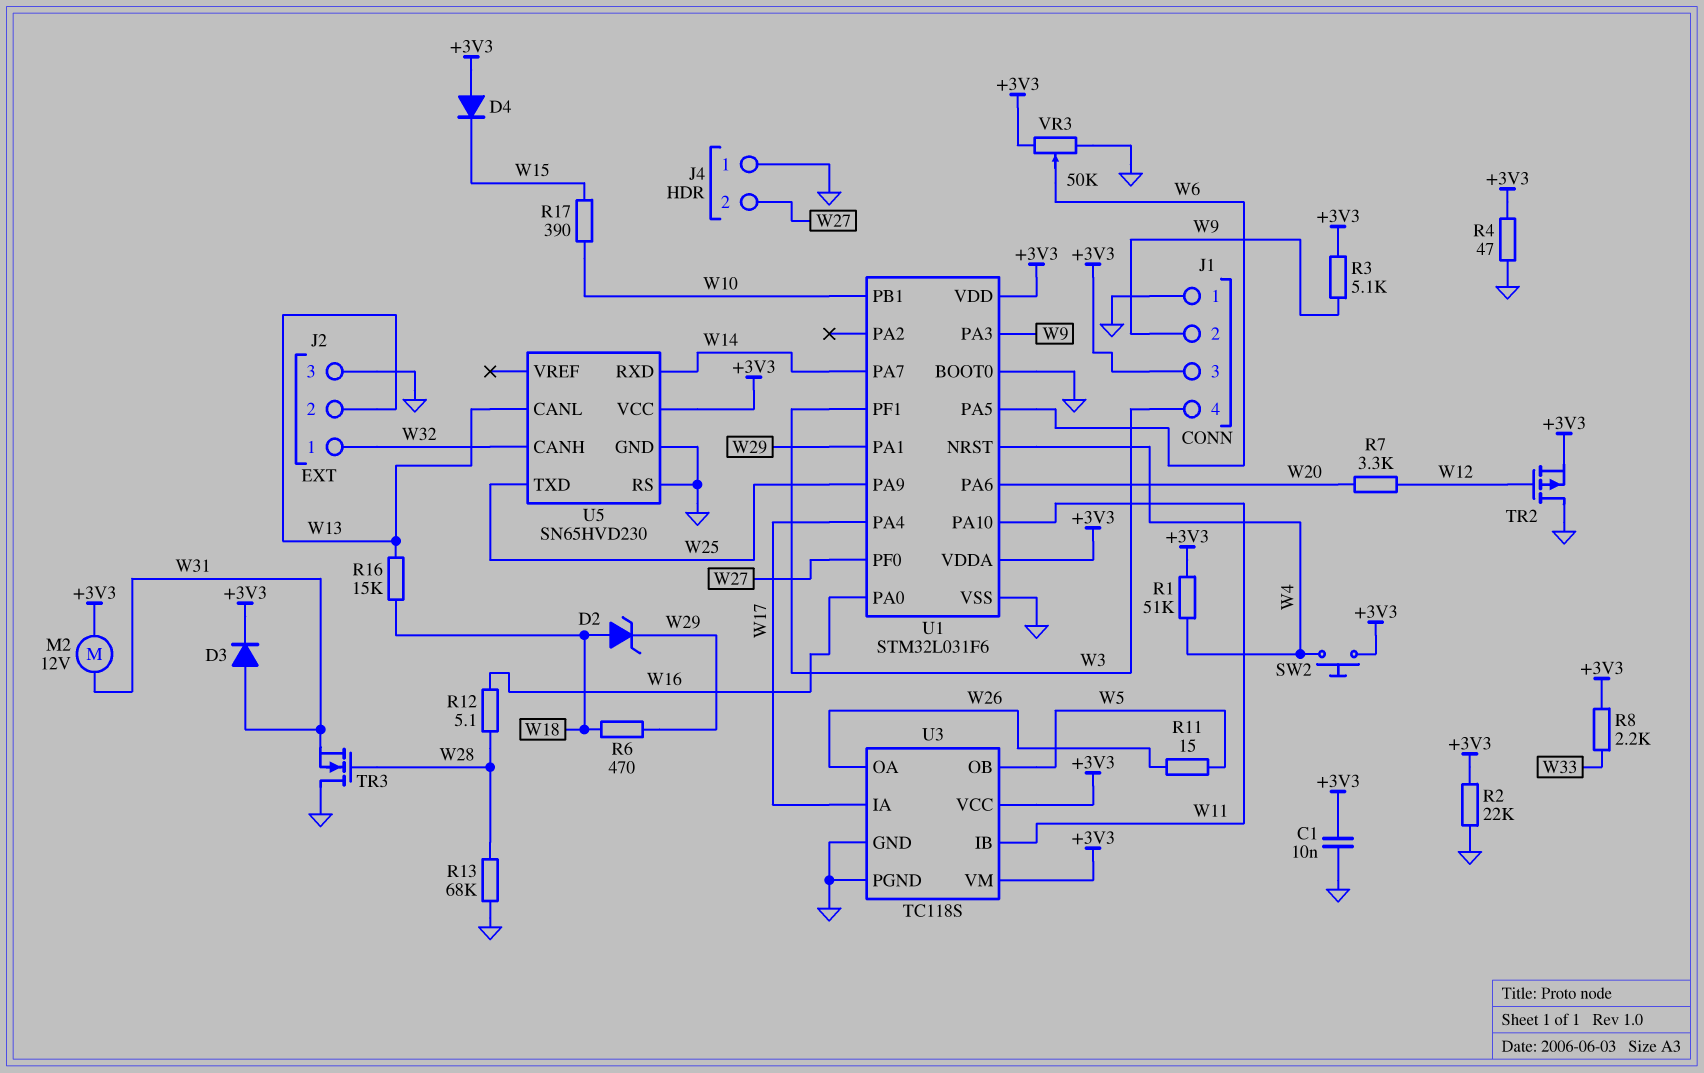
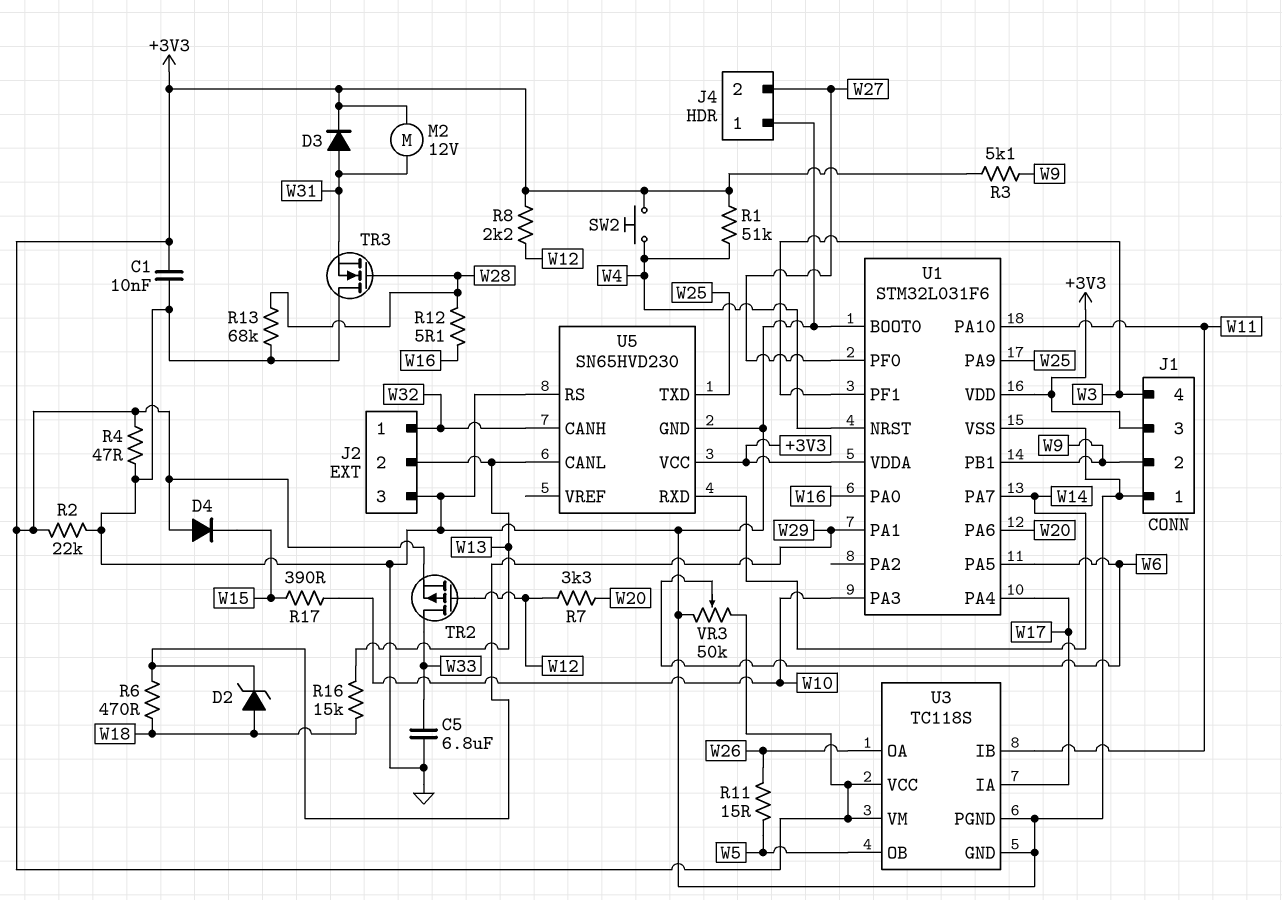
C5: none -> 6.8uF (GND, W33)
R8: 2.2k (+3V3, W33) -> 2.2k (+3V3, W12)
TR2: PMOS (G W12, D GND, S +3V3) -> PMOS (G W12, D W33, S +3V3)
U1 pin PA3: W9 -> W10
U1 pin PB1: W10 -> W9

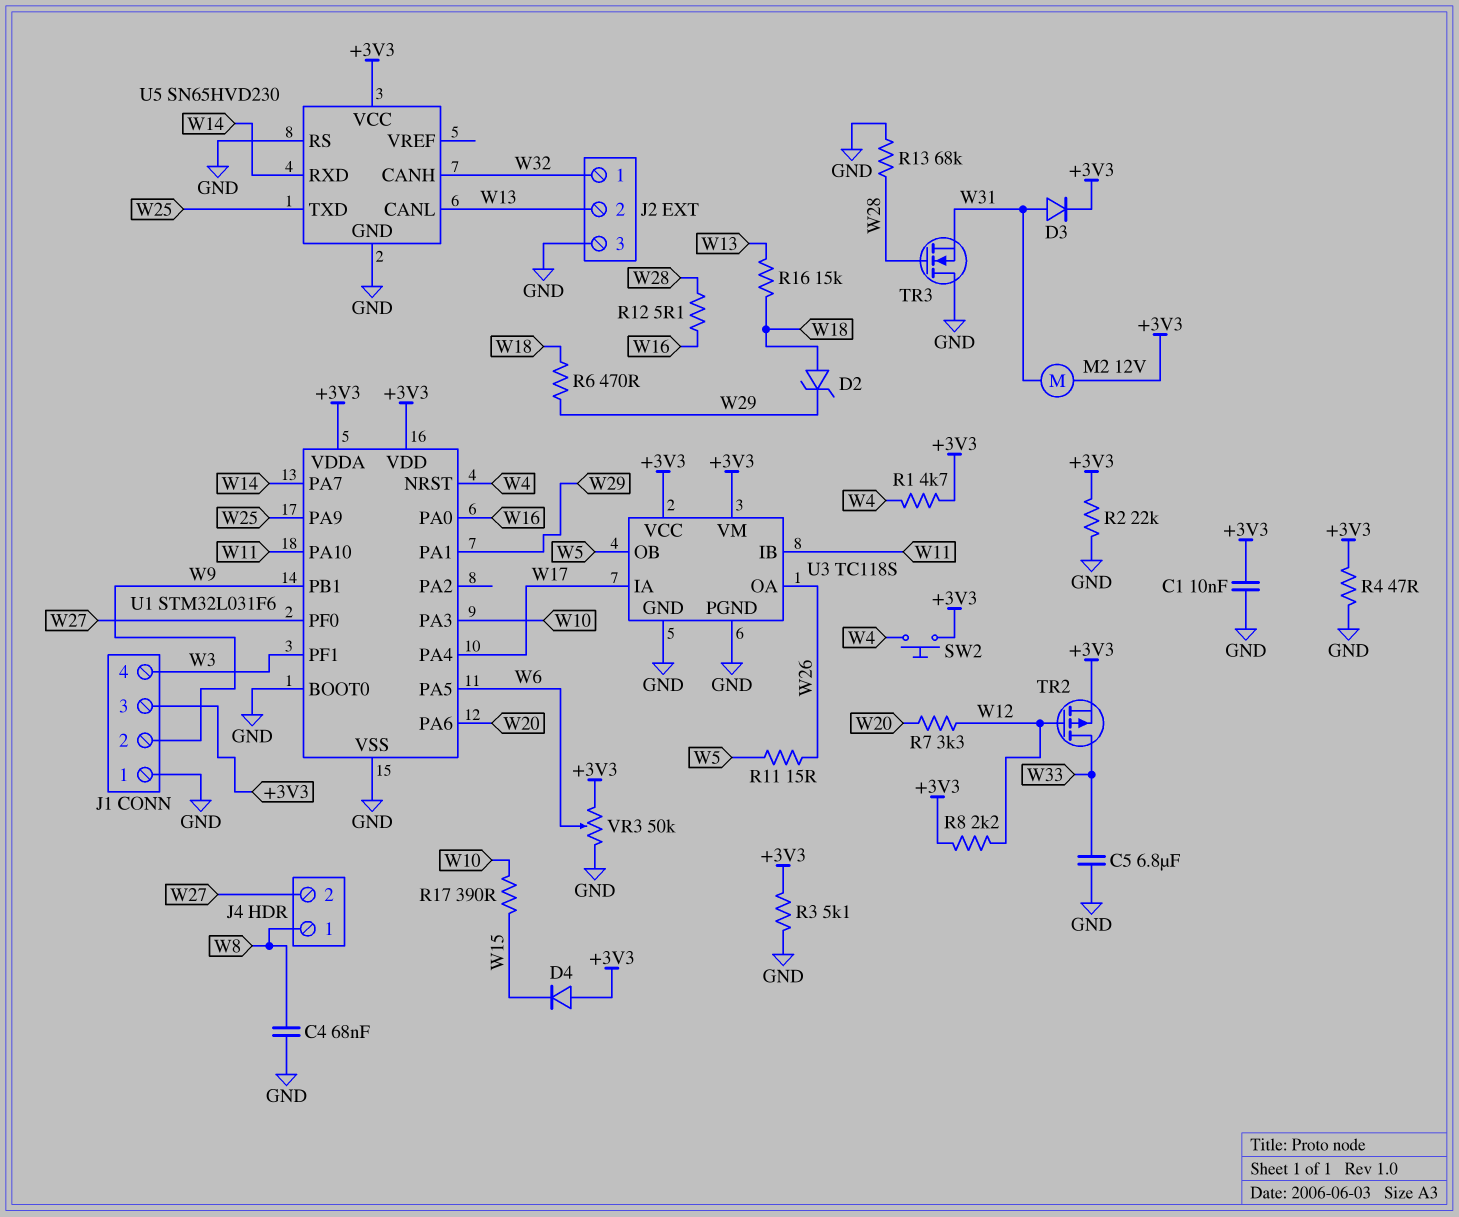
C4: none -> 68nF (GND, W8)
J4 pin 1: GND -> W8
R1: 51k (+3V3, W4) -> 4.7k (+3V3, W4)
R3: 5.1k (+3V3, W9) -> 5.1k (+3V3, GND)

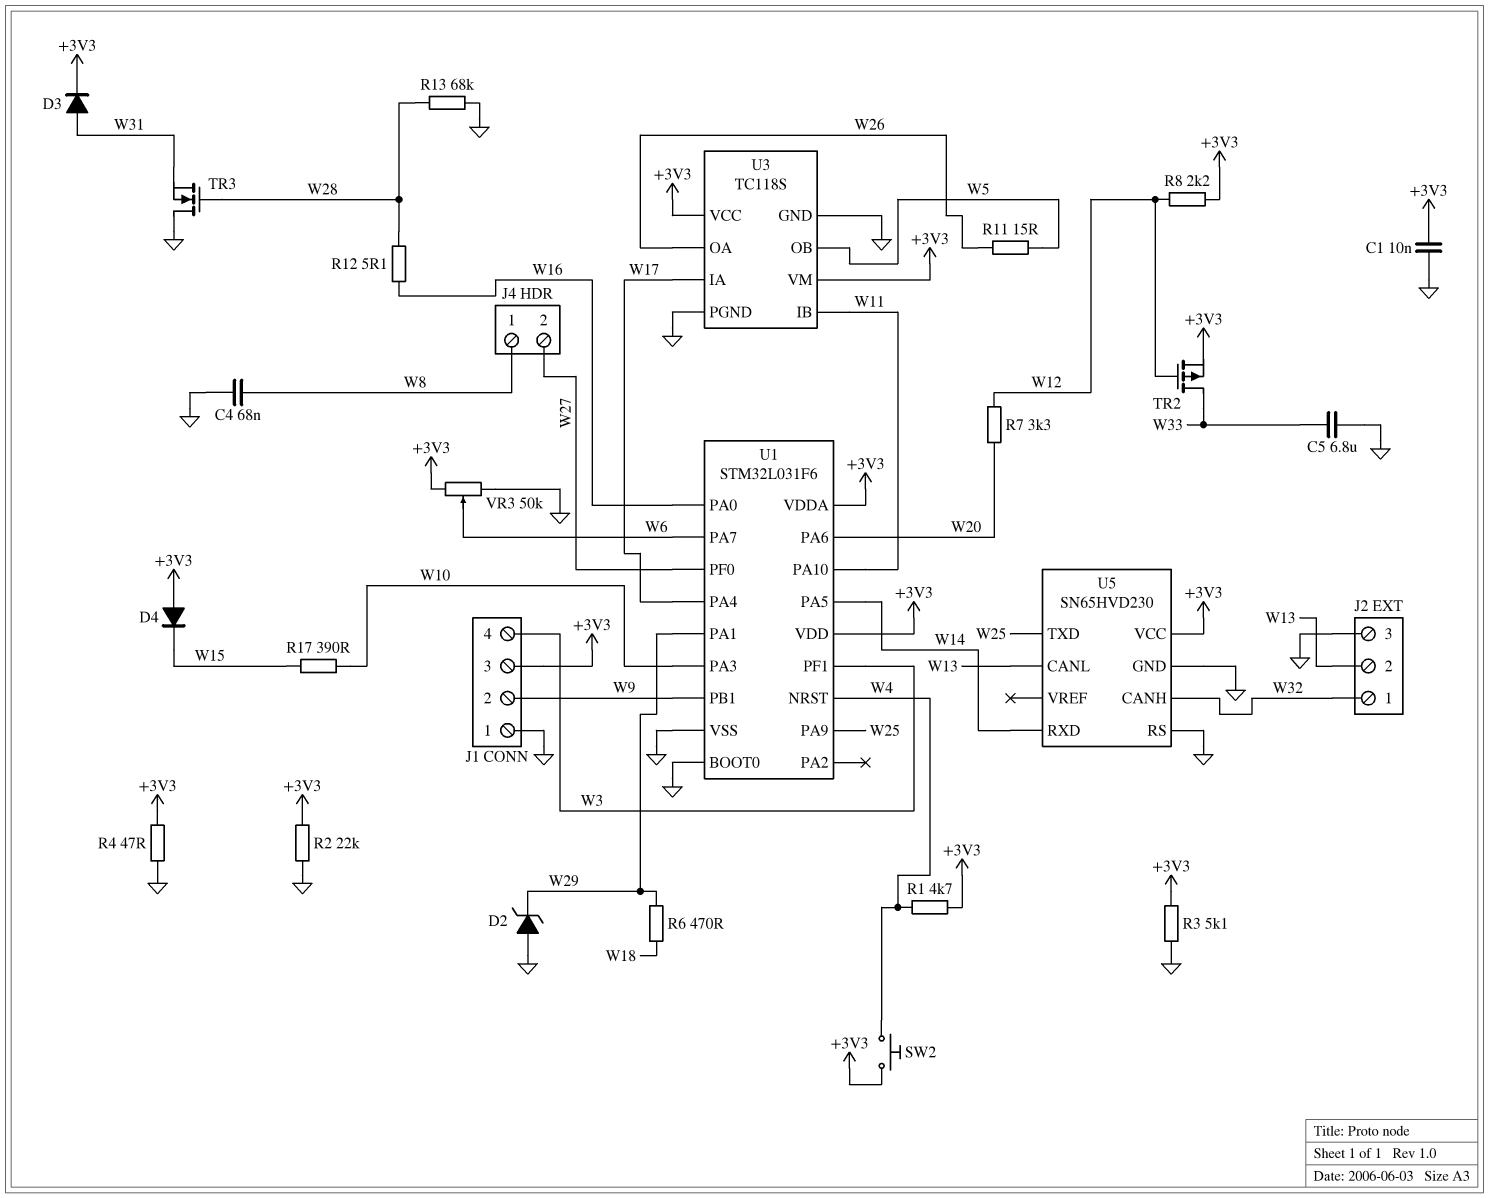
D2: zener (A W18, K W29) -> zener (A GND, K W29)
M2: motor 12V (+3V3, W31) -> none
R16: 15k (W13, W18) -> none
U1 pin PA5: W6 -> W14
U1 pin PA7: W14 -> W6

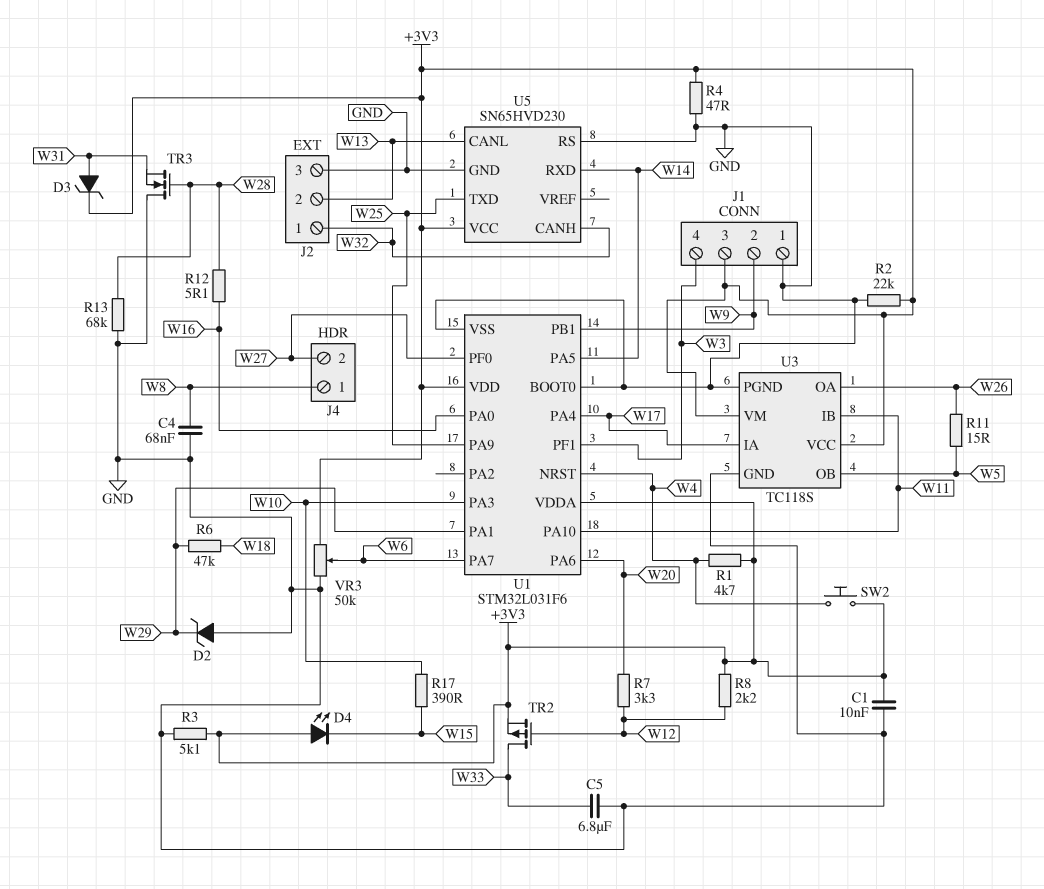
D3: diode (A W31, K +3V3) -> zener (A W31, K +3V3)
D4: diode (A +3V3, K W15) -> LED (A +3V3, K W15)
R6: 470 (W18, W29) -> 47k (W18, W29)

